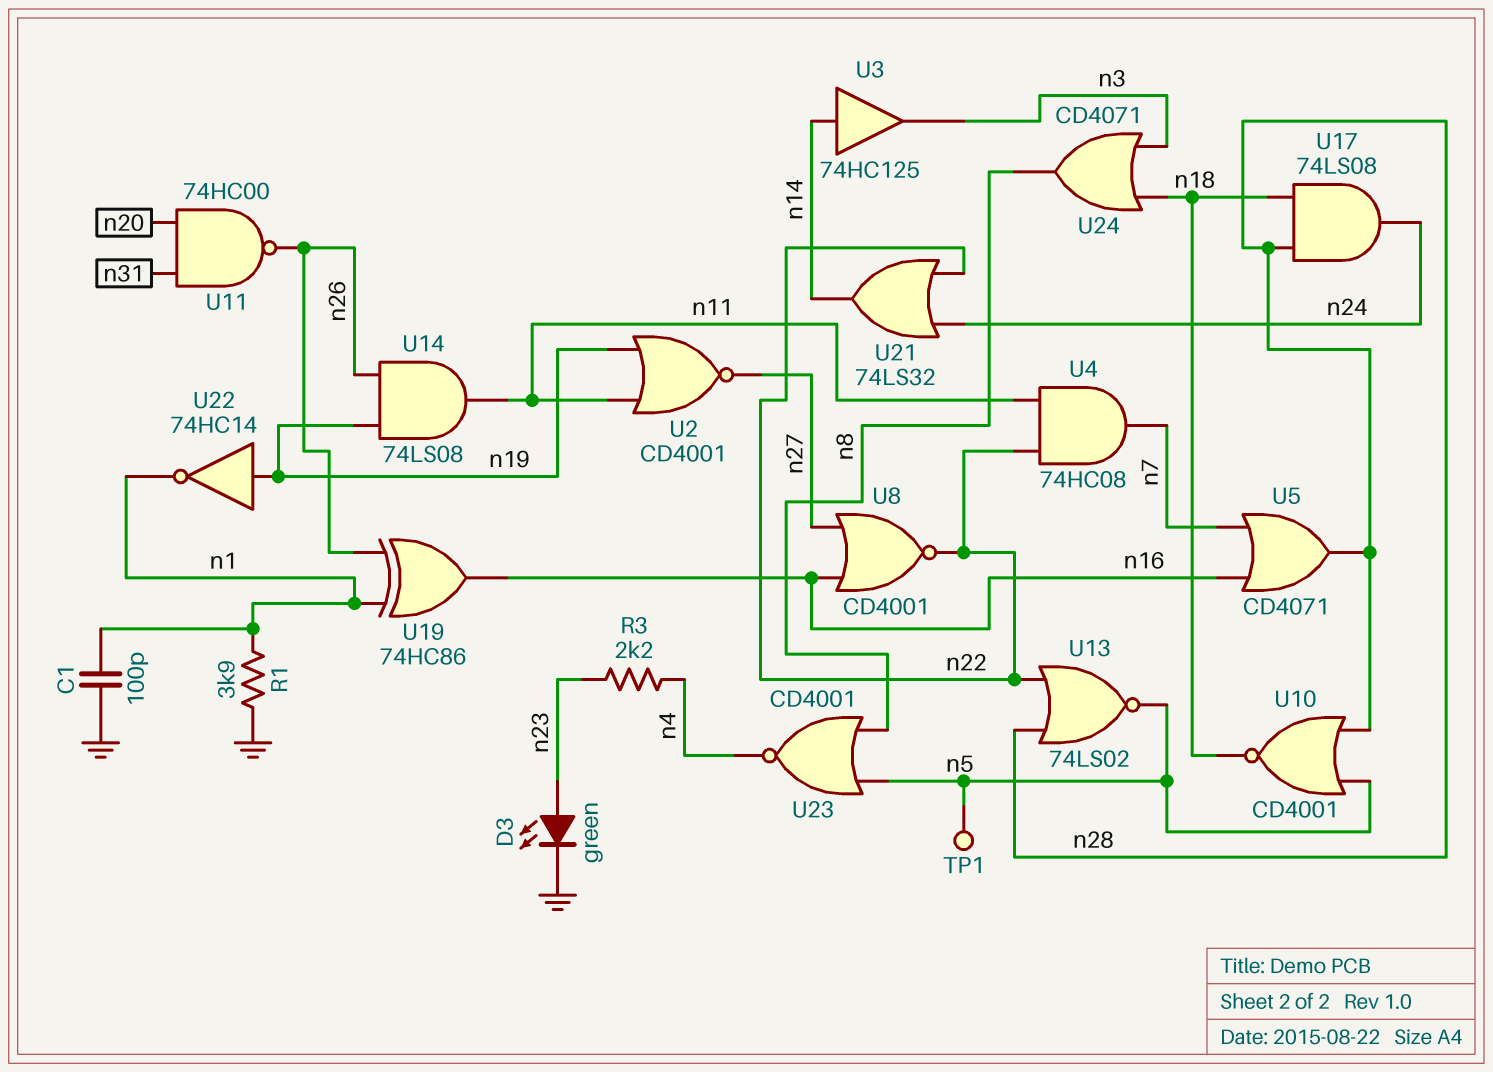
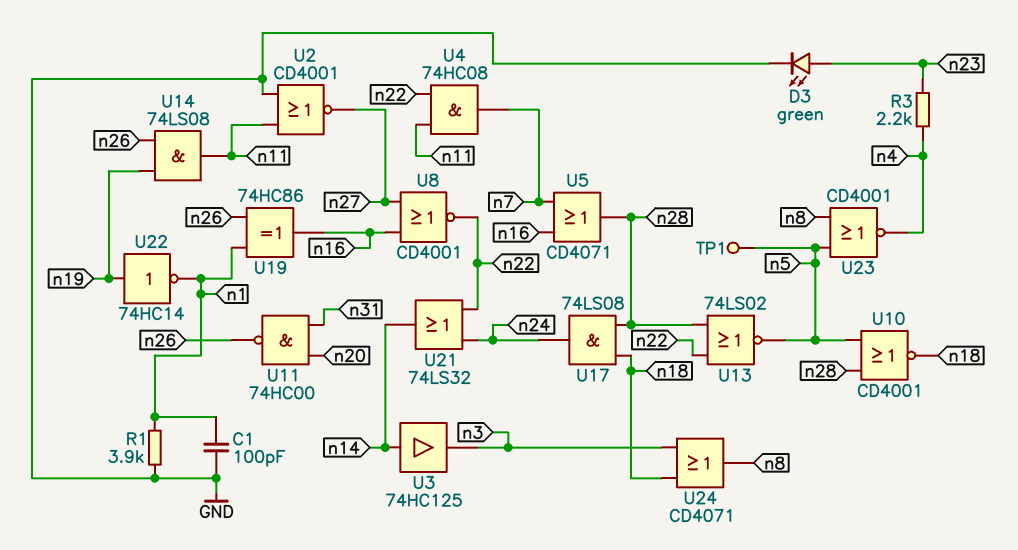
U2: NOR CD4001 (in n11, in n19, out n27) -> NOR CD4001 (in GND, in n11, out n27)

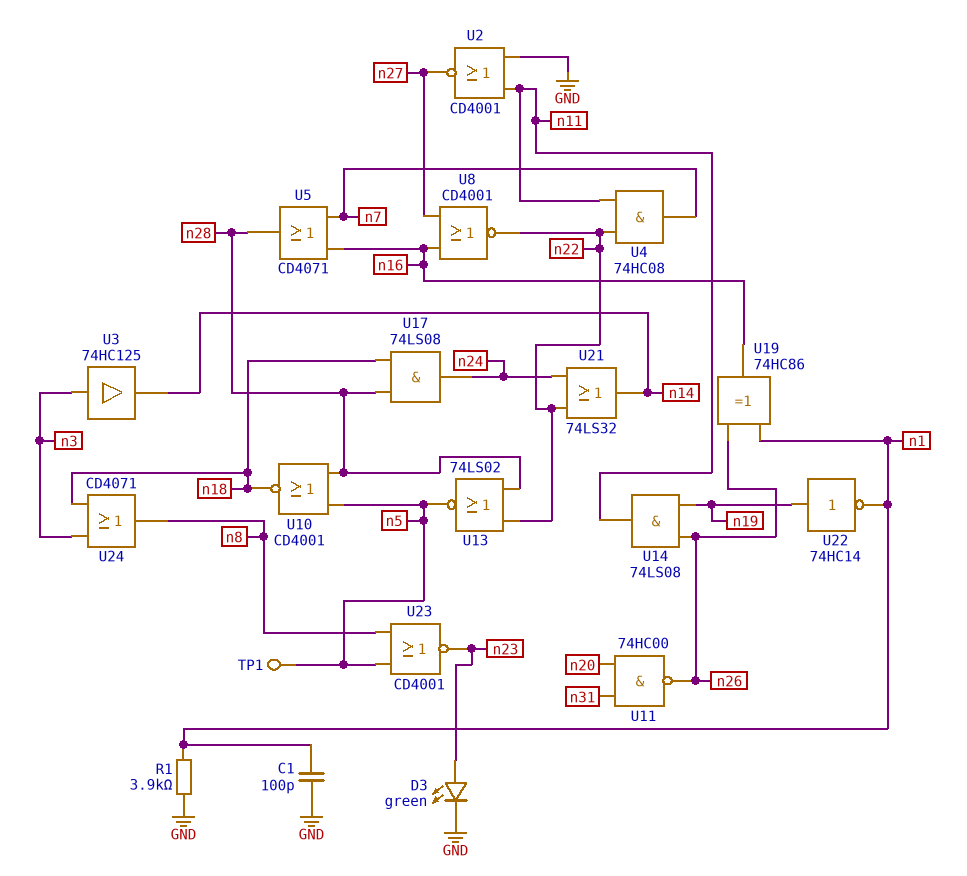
R3: 2.2k (n4, n23) -> none
U3: buffer 74HC125 (in n14, out n3) -> buffer 74HC125 (in n3, out n14)
U23: NOR CD4001 (in n5, in n8, out n4) -> NOR CD4001 (in n5, in n8, out n23)

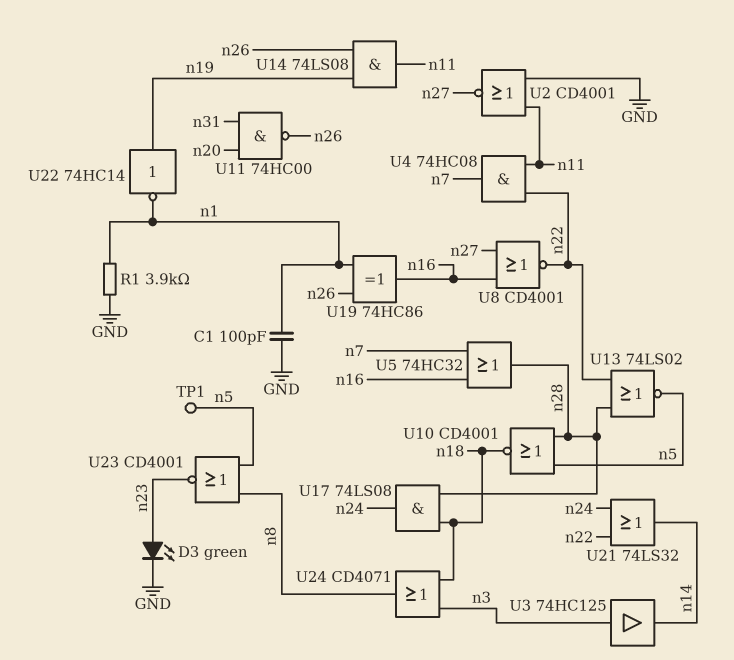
U5: OR CD4071 (in n7, in n16, out n28) -> OR 74HC32 (in n7, in n16, out n28)

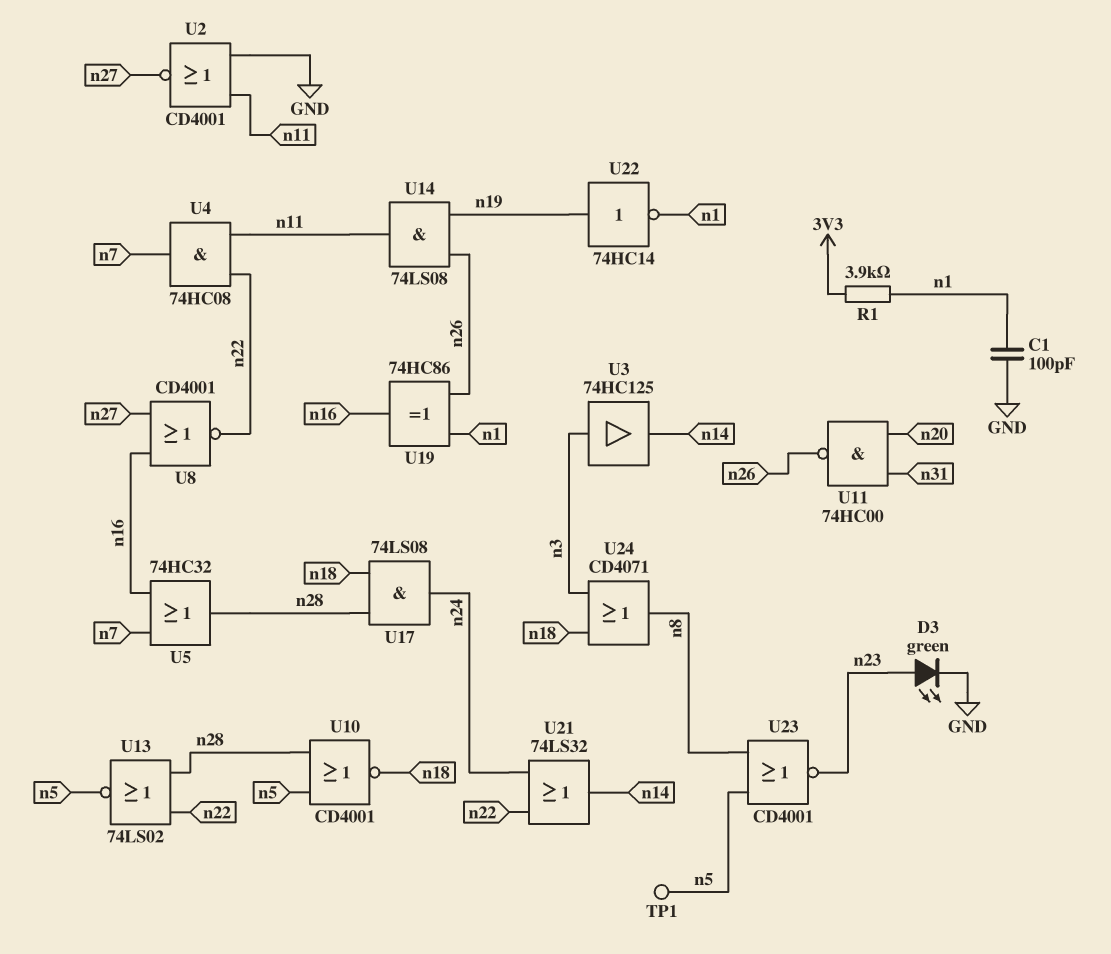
R1: 3.9k (GND, n1) -> 3.9k (3V3, n1)

